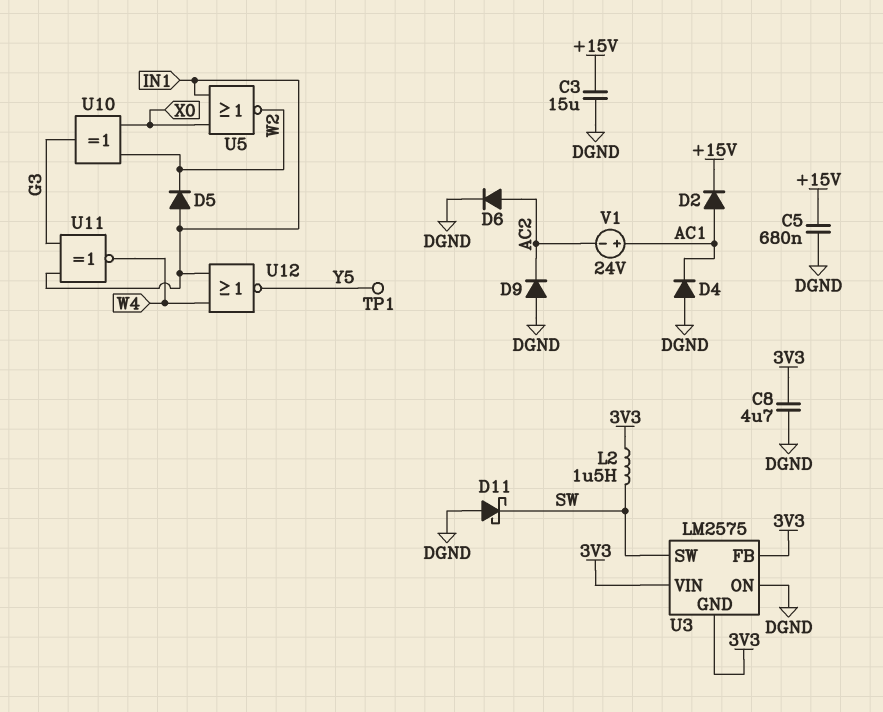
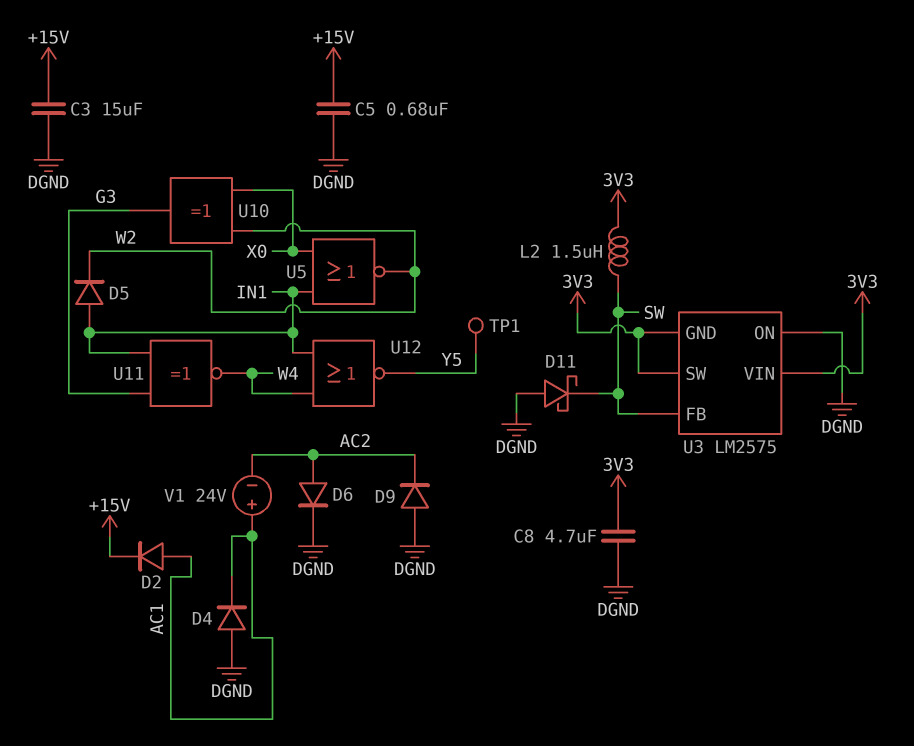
U3 pin FB: 3V3 -> SW
U3 pin SW: SW -> 3V3

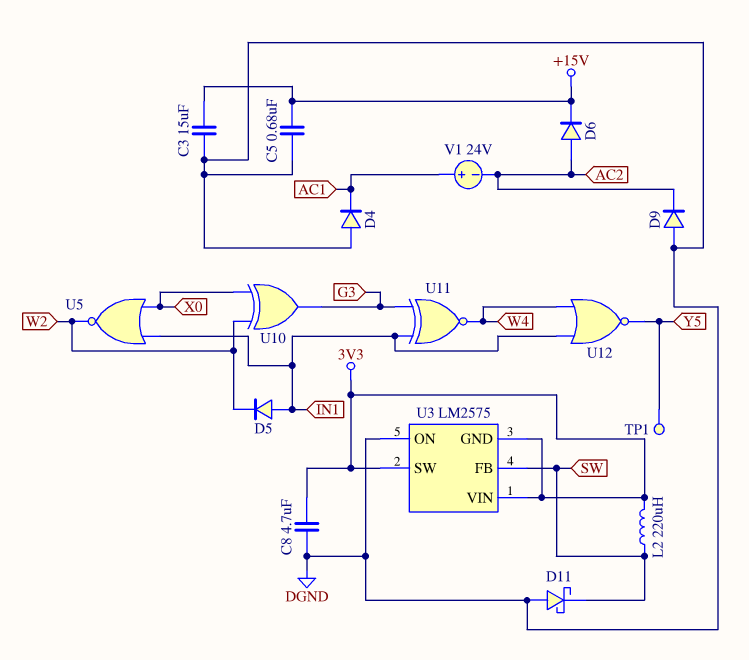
D2: diode (A AC1, K +15V) -> none
D6: diode (A AC2, K DGND) -> diode (A AC2, K +15V)
L2: 1.5uH (3V3, SW) -> 220uH (3V3, SW)

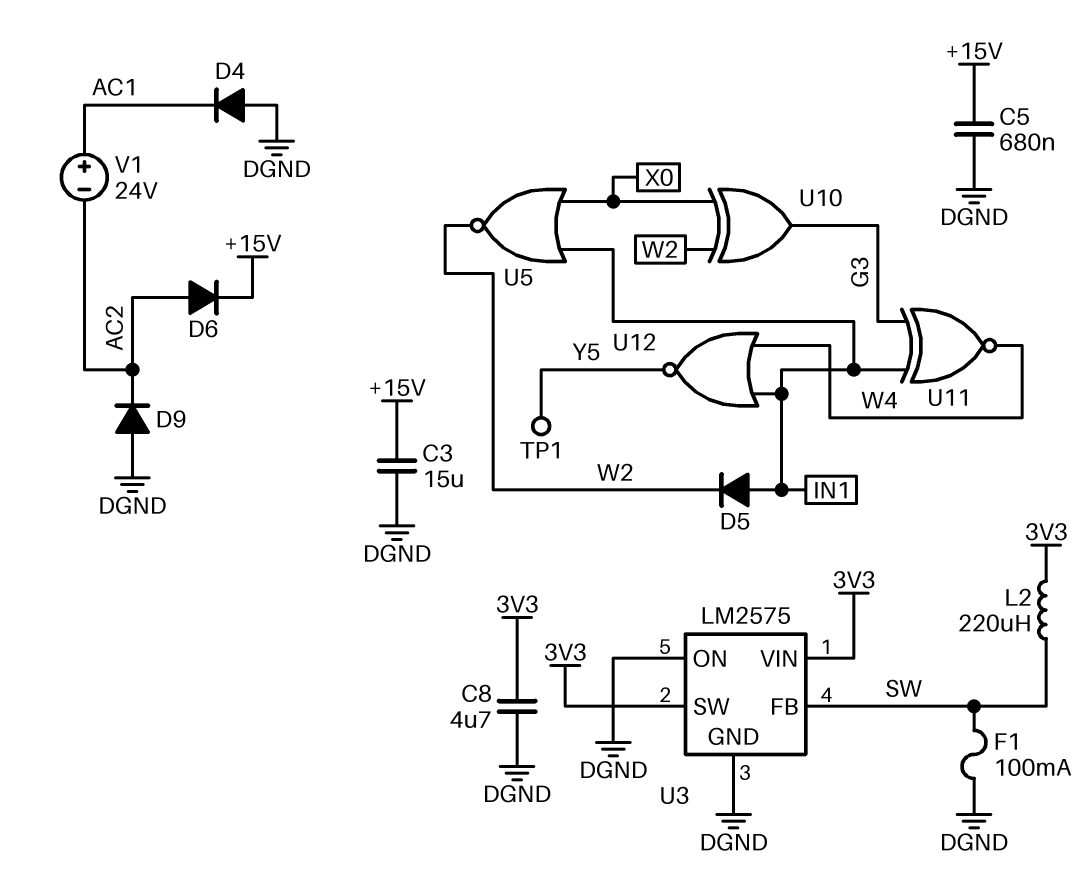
D11: schottky (A DGND, K SW) -> none
F1: none -> 100mA (DGND, SW)
U3 pin GND: 3V3 -> DGND

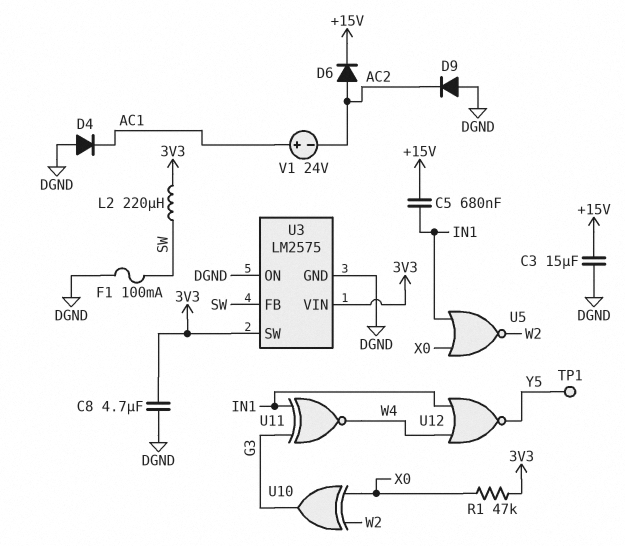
C5: 680nF (+15V, DGND) -> 680nF (+15V, IN1)
D5: diode (A IN1, K W2) -> none
R1: none -> 47k (3V3, X0)

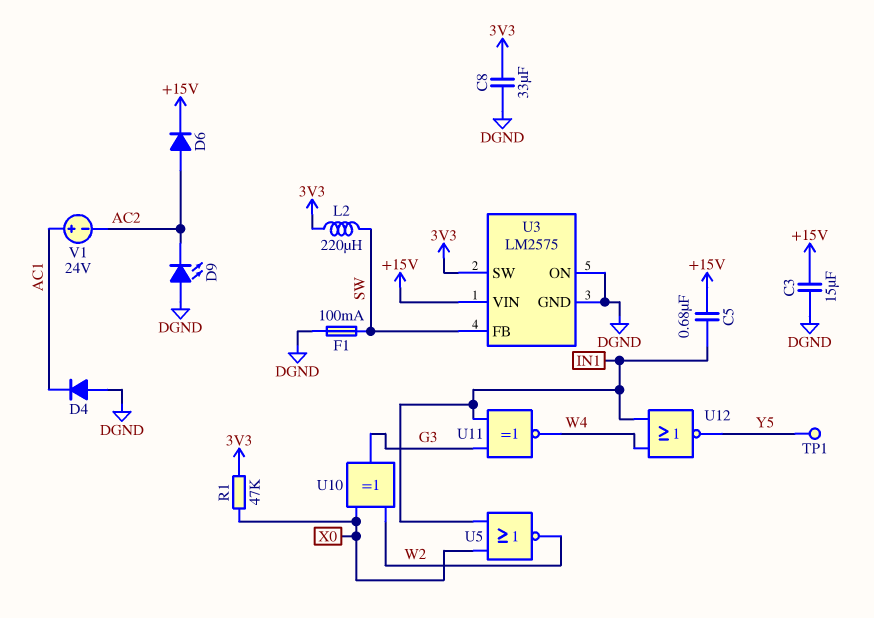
C8: 4.7uF (3V3, DGND) -> 33uF (3V3, DGND)
D9: diode (A DGND, K AC2) -> LED (A DGND, K AC2)
U3 pin VIN: 3V3 -> +15V

